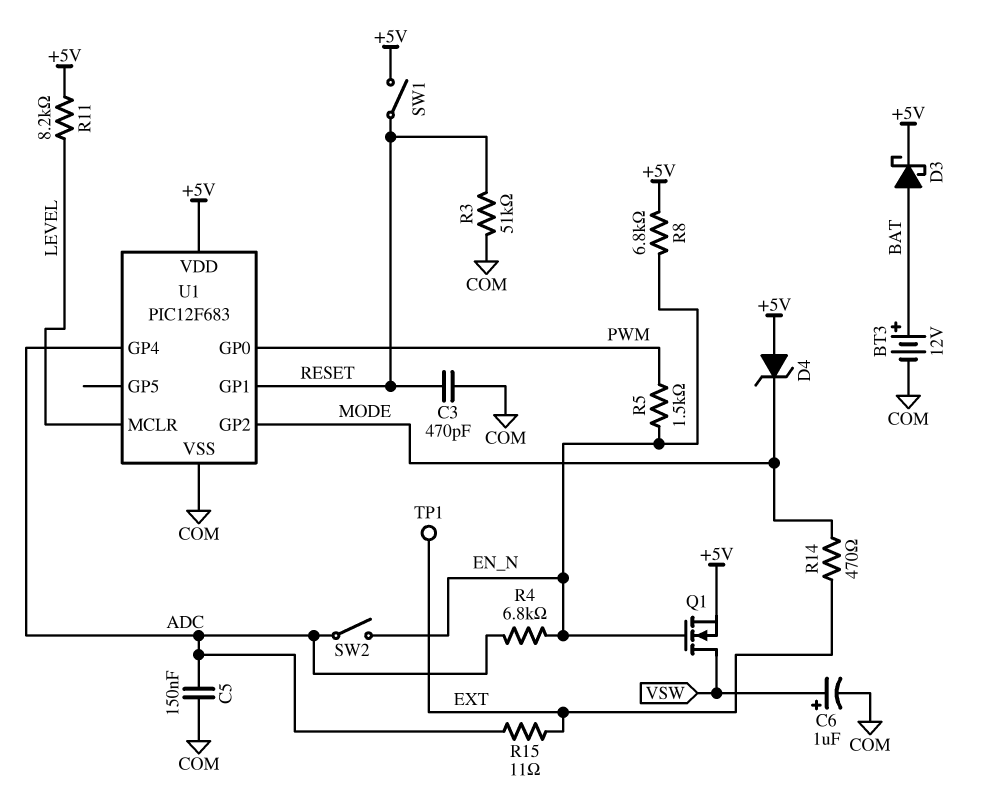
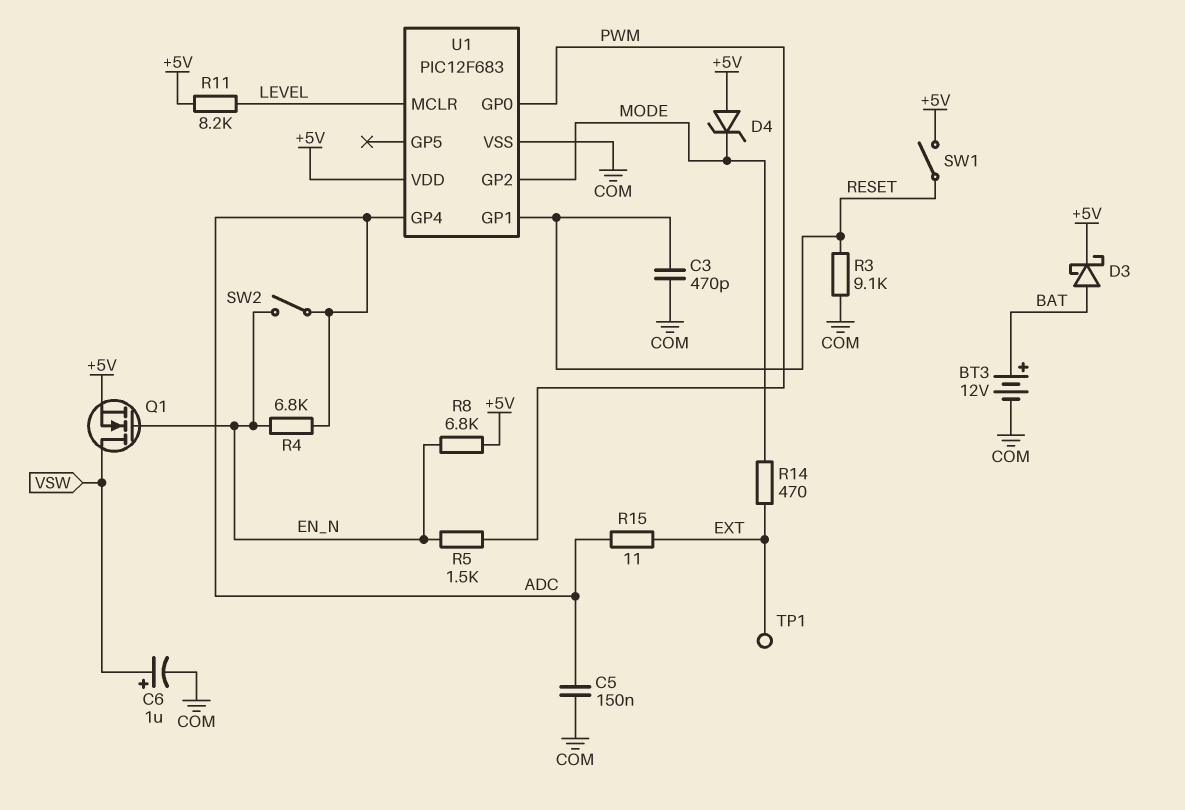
R3: 51k (COM, RESET) -> 9.1k (COM, RESET)

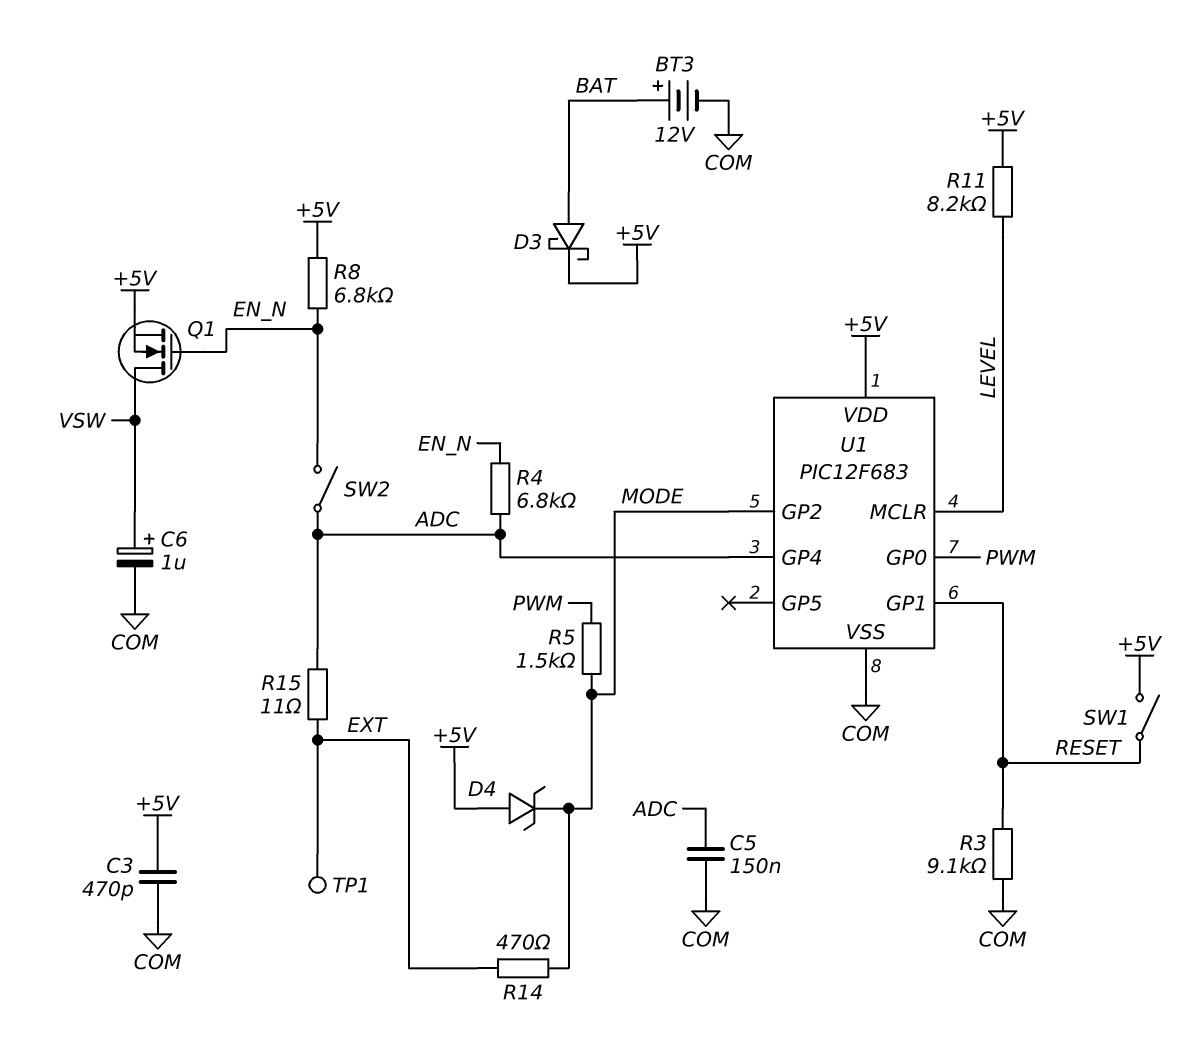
C3: 470pF (COM, RESET) -> 470pF (+5V, COM)
R5: 1.5k (EN_N, PWM) -> 1.5k (MODE, PWM)

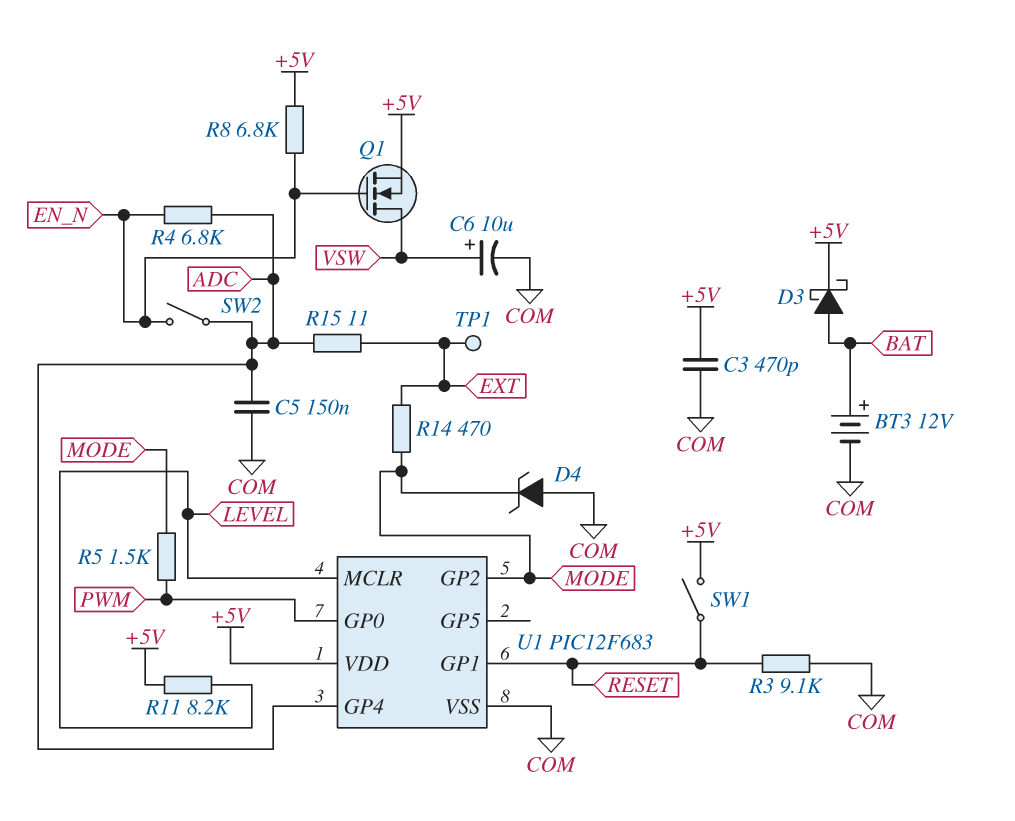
C6: 1uF (plus VSW, minus COM) -> 10uF (plus VSW, minus COM)
D4: zener (A +5V, K MODE) -> zener (A COM, K MODE)

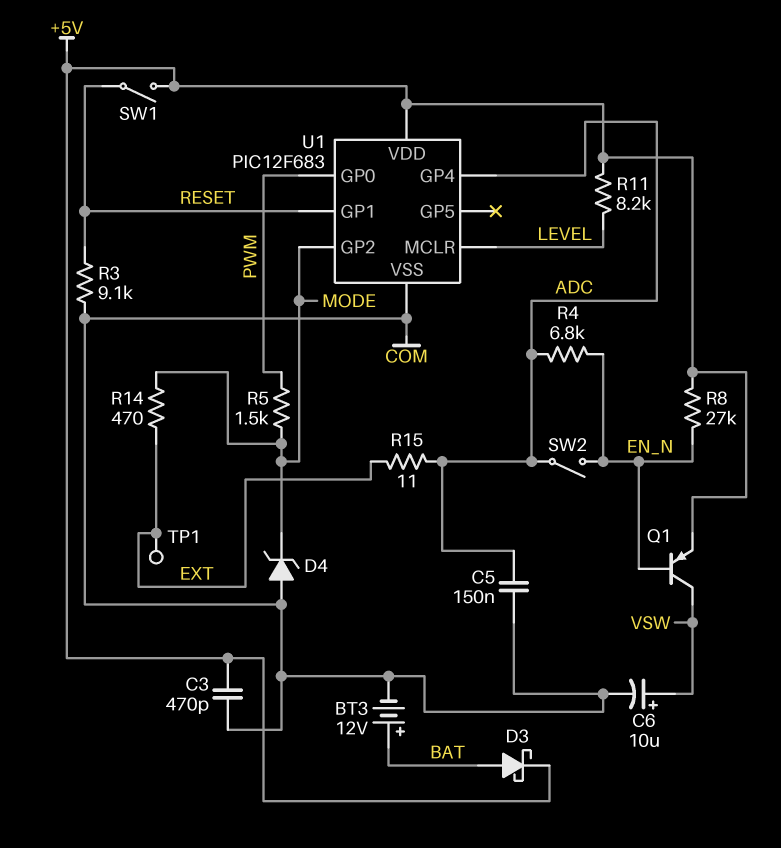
Q1: NMOS (G EN_N, D VSW, S +5V) -> PNP (B EN_N, C VSW, E +5V)
R8: 6.8k (+5V, EN_N) -> 27k (+5V, EN_N)

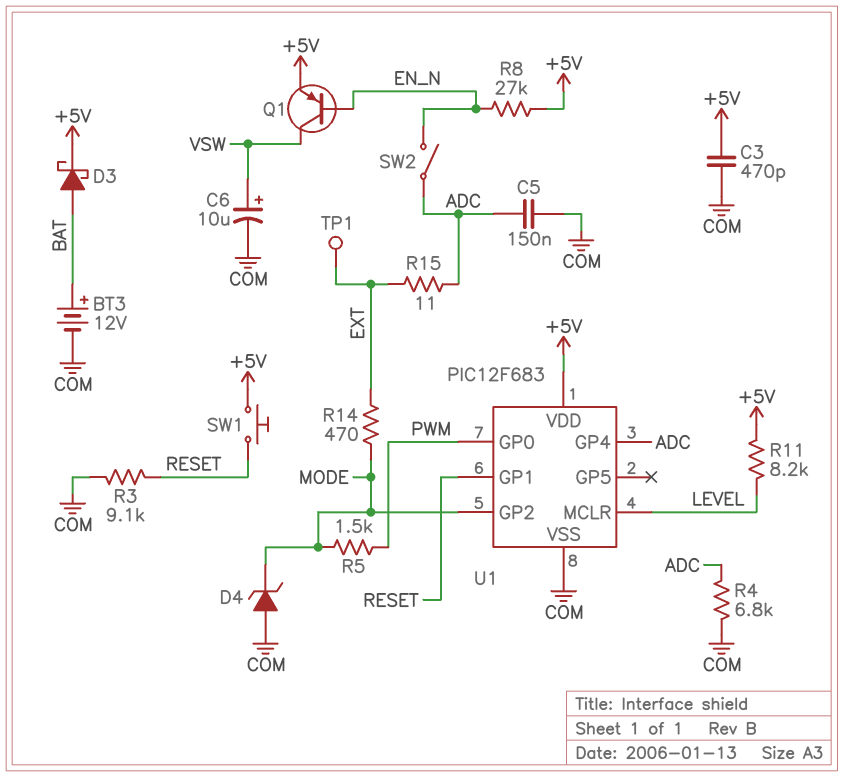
R4: 6.8k (ADC, EN_N) -> 6.8k (ADC, COM)
SW1: switch (+5V, RESET) -> button (+5V, RESET)

